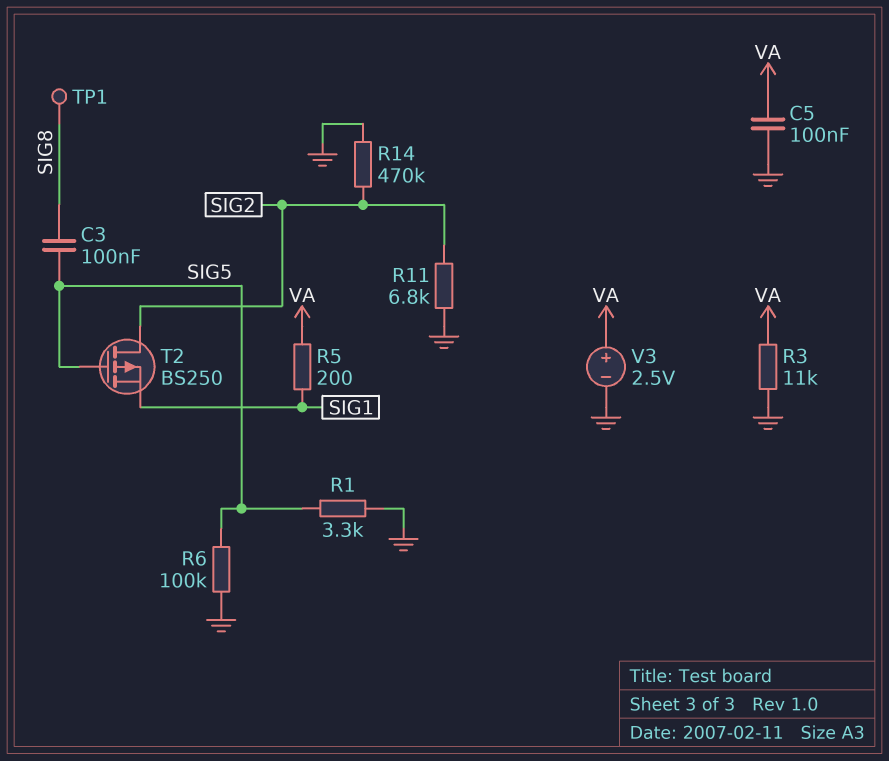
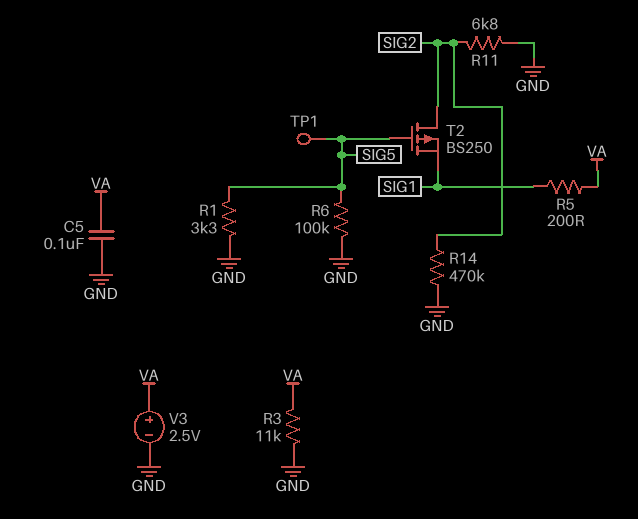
C3: 100nF (SIG5, SIG8) -> none
TP1: test point (SIG8) -> test point (SIG5)

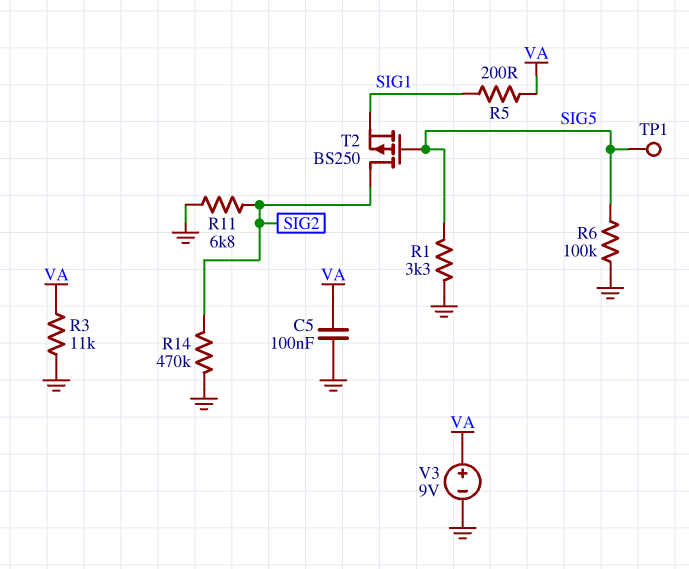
V3: 2.5V (plus VA, minus GND) -> 9V (plus VA, minus GND)

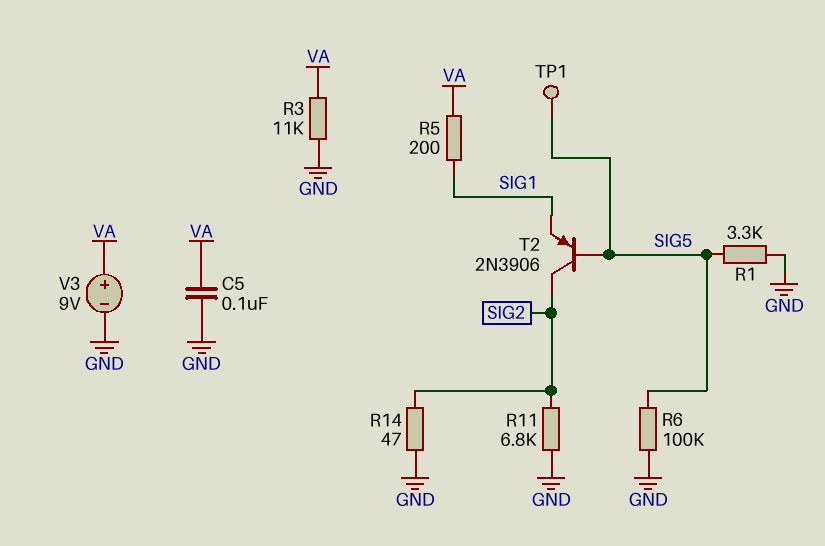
R14: 470k (GND, SIG2) -> 47 (GND, SIG2)
T2: PMOS BS250 (G SIG5, D SIG2, S SIG1) -> PNP 2N3906 (B SIG5, C SIG2, E SIG1)

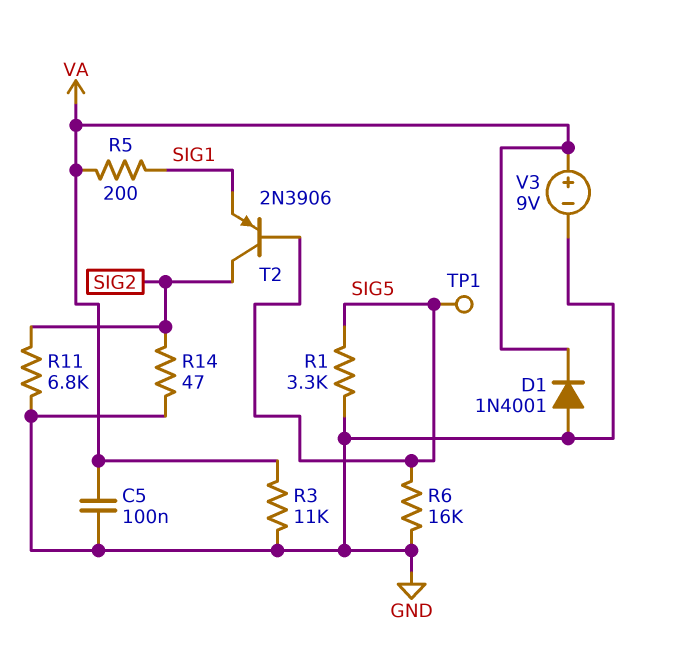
D1: none -> diode 1N4001 (A GND, K VA)
R6: 100k (GND, SIG5) -> 16k (GND, SIG5)

